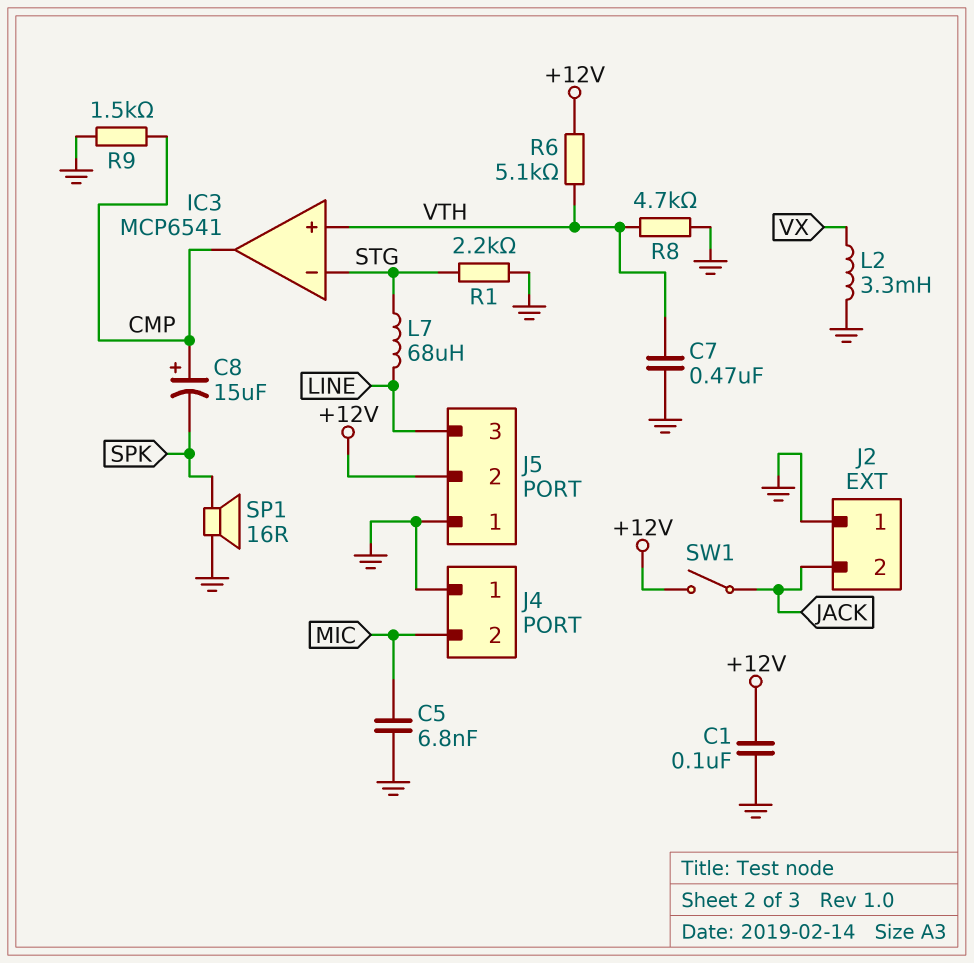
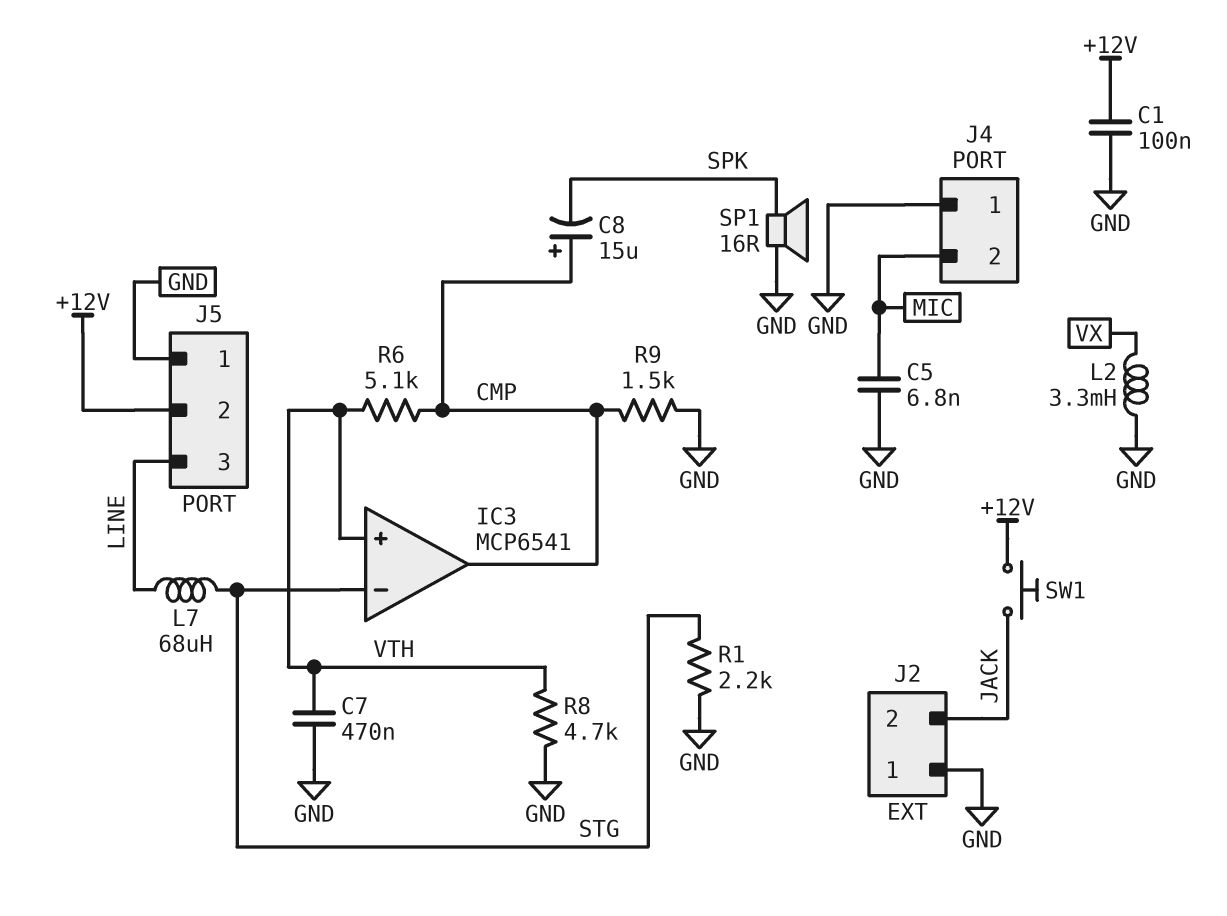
R6: 5.1k (+12V, VTH) -> 5.1k (CMP, VTH)
SW1: switch (+12V, JACK) -> button (+12V, JACK)

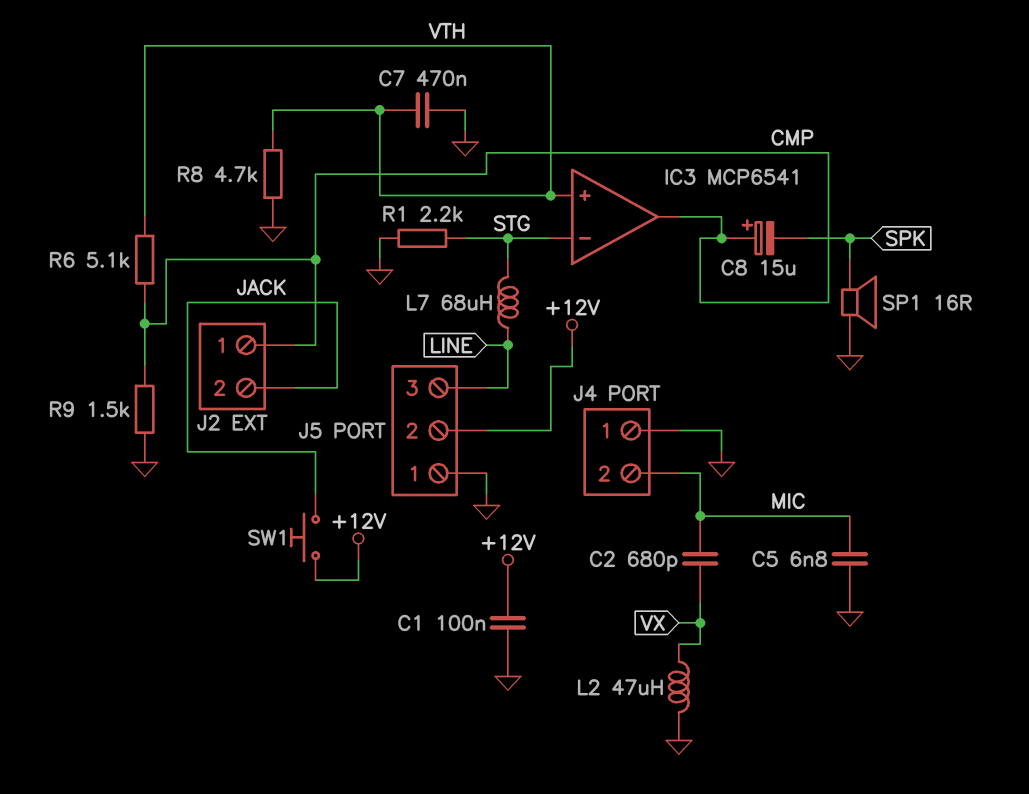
C2: none -> 680pF (MIC, VX)
J2 pin 1: GND -> CMP
L2: 3.3mH (GND, VX) -> 47uH (GND, VX)

